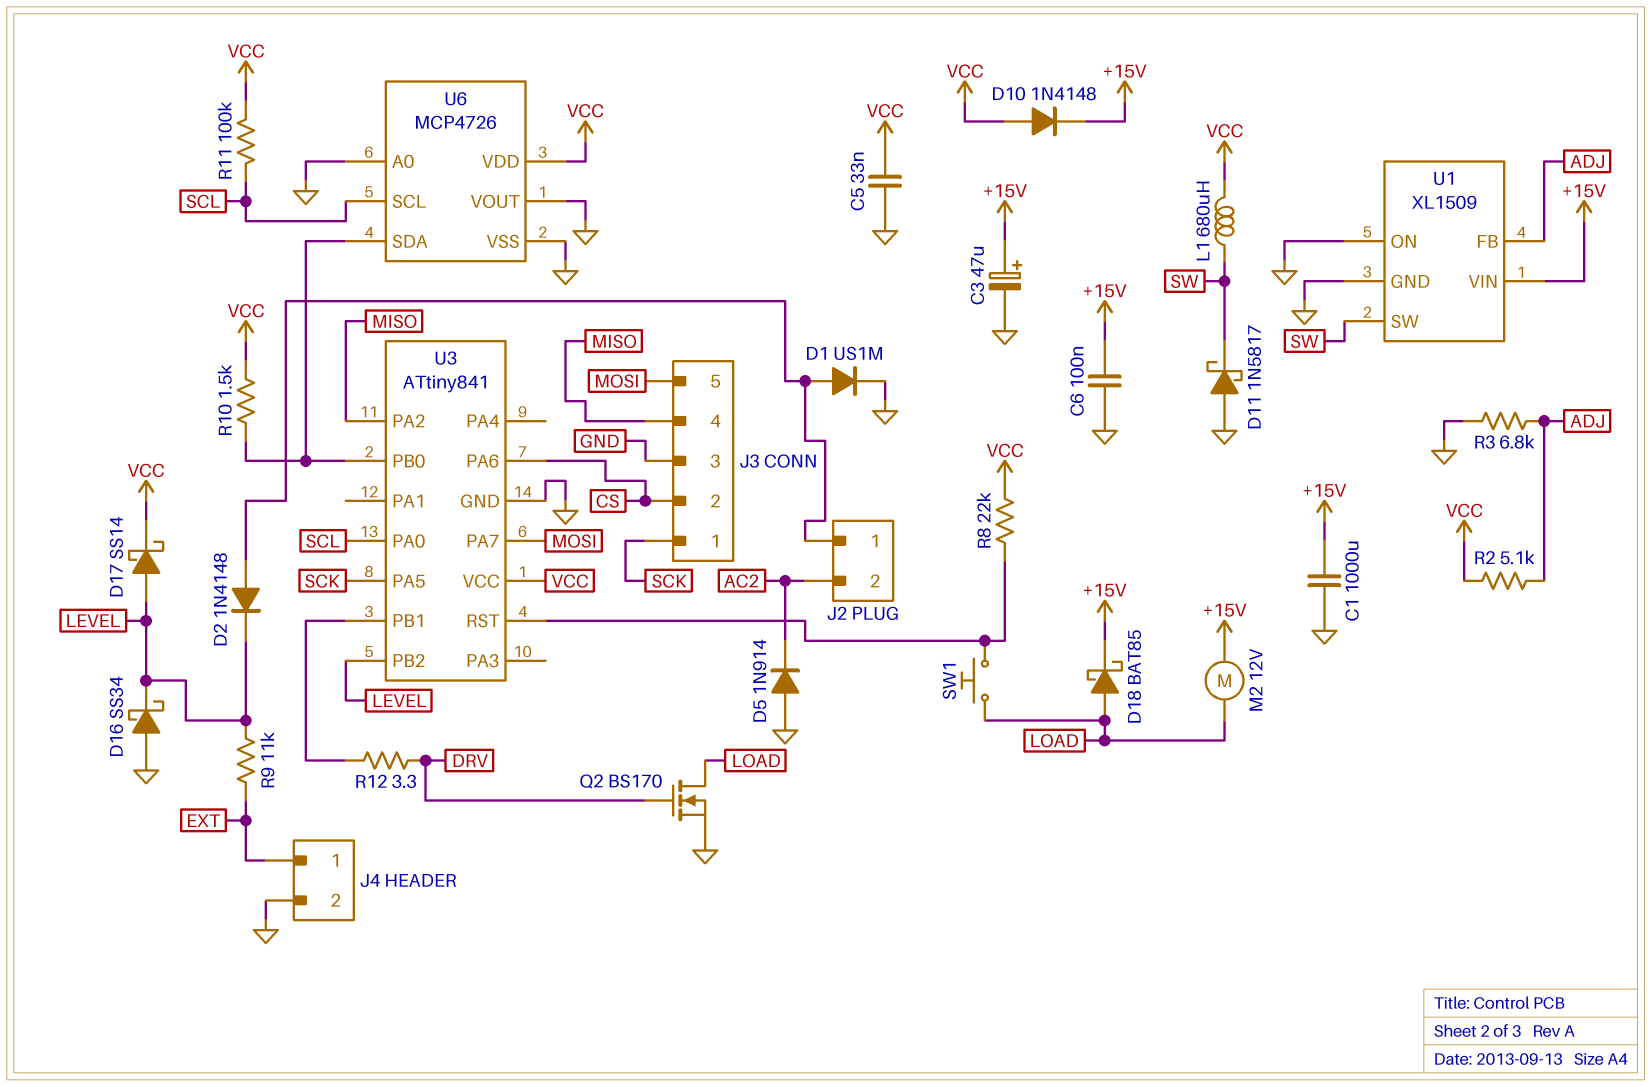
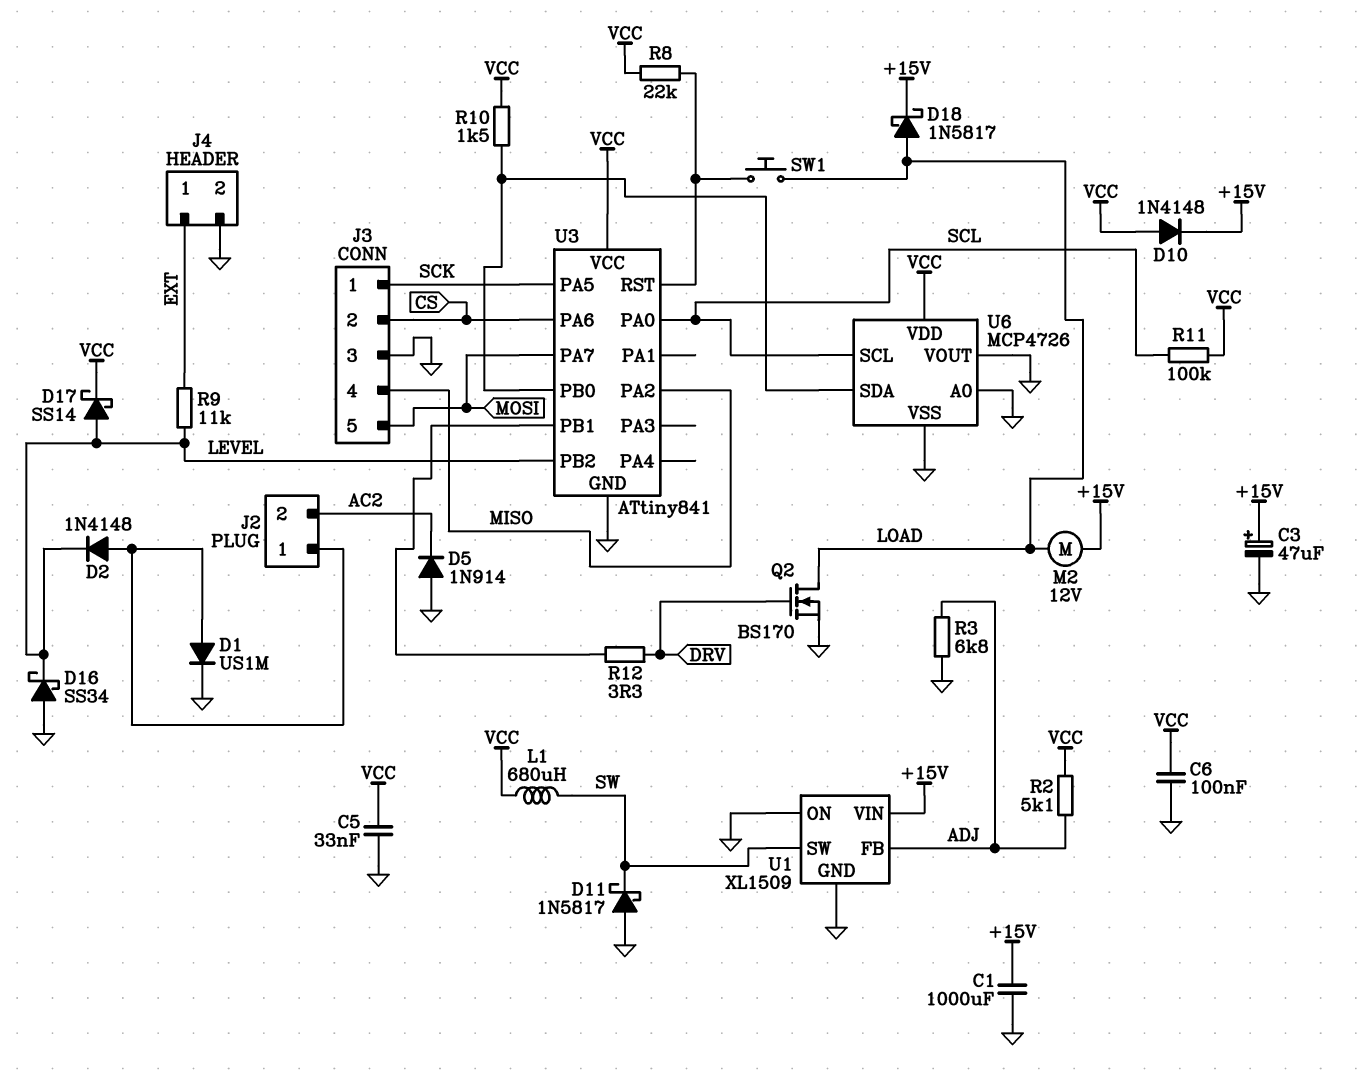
C6: 100nF (+15V, GND) -> 100nF (GND, VCC)
D18: schottky BAT85 (A LOAD, K +15V) -> schottky 1N5817 (A LOAD, K +15V)

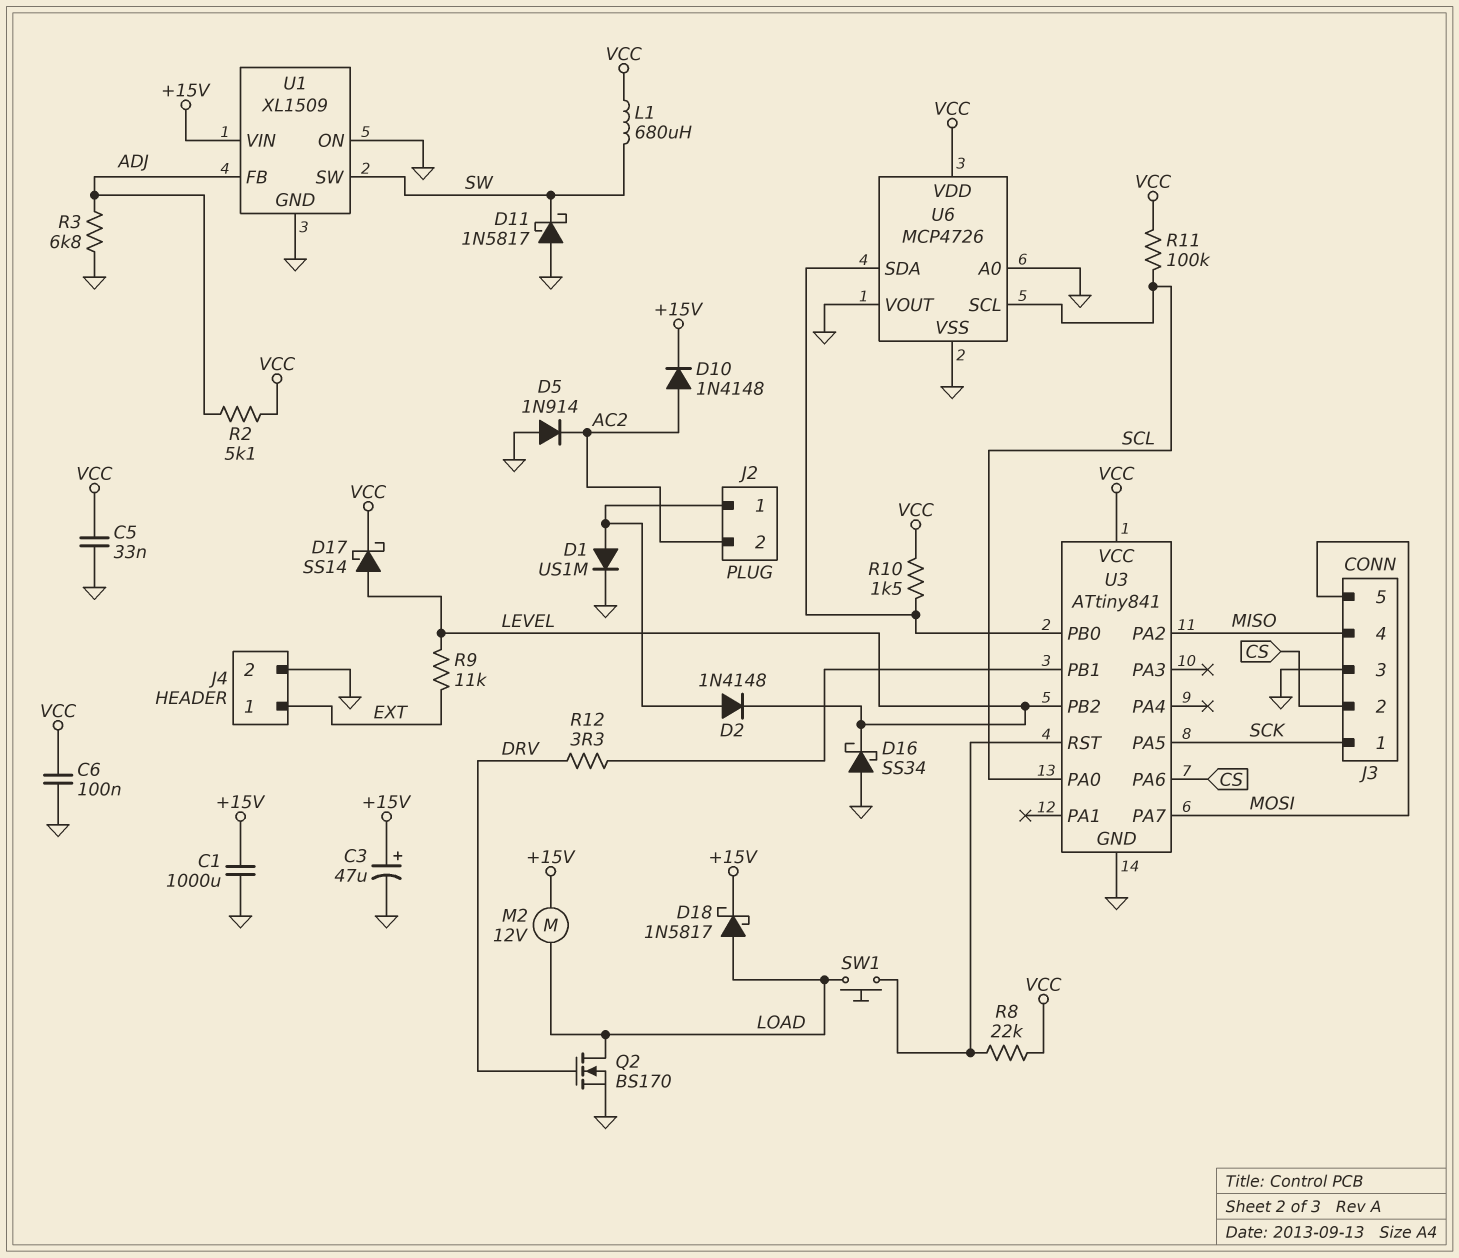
D10: diode 1N4148 (A VCC, K +15V) -> diode 1N4148 (A AC2, K +15V)

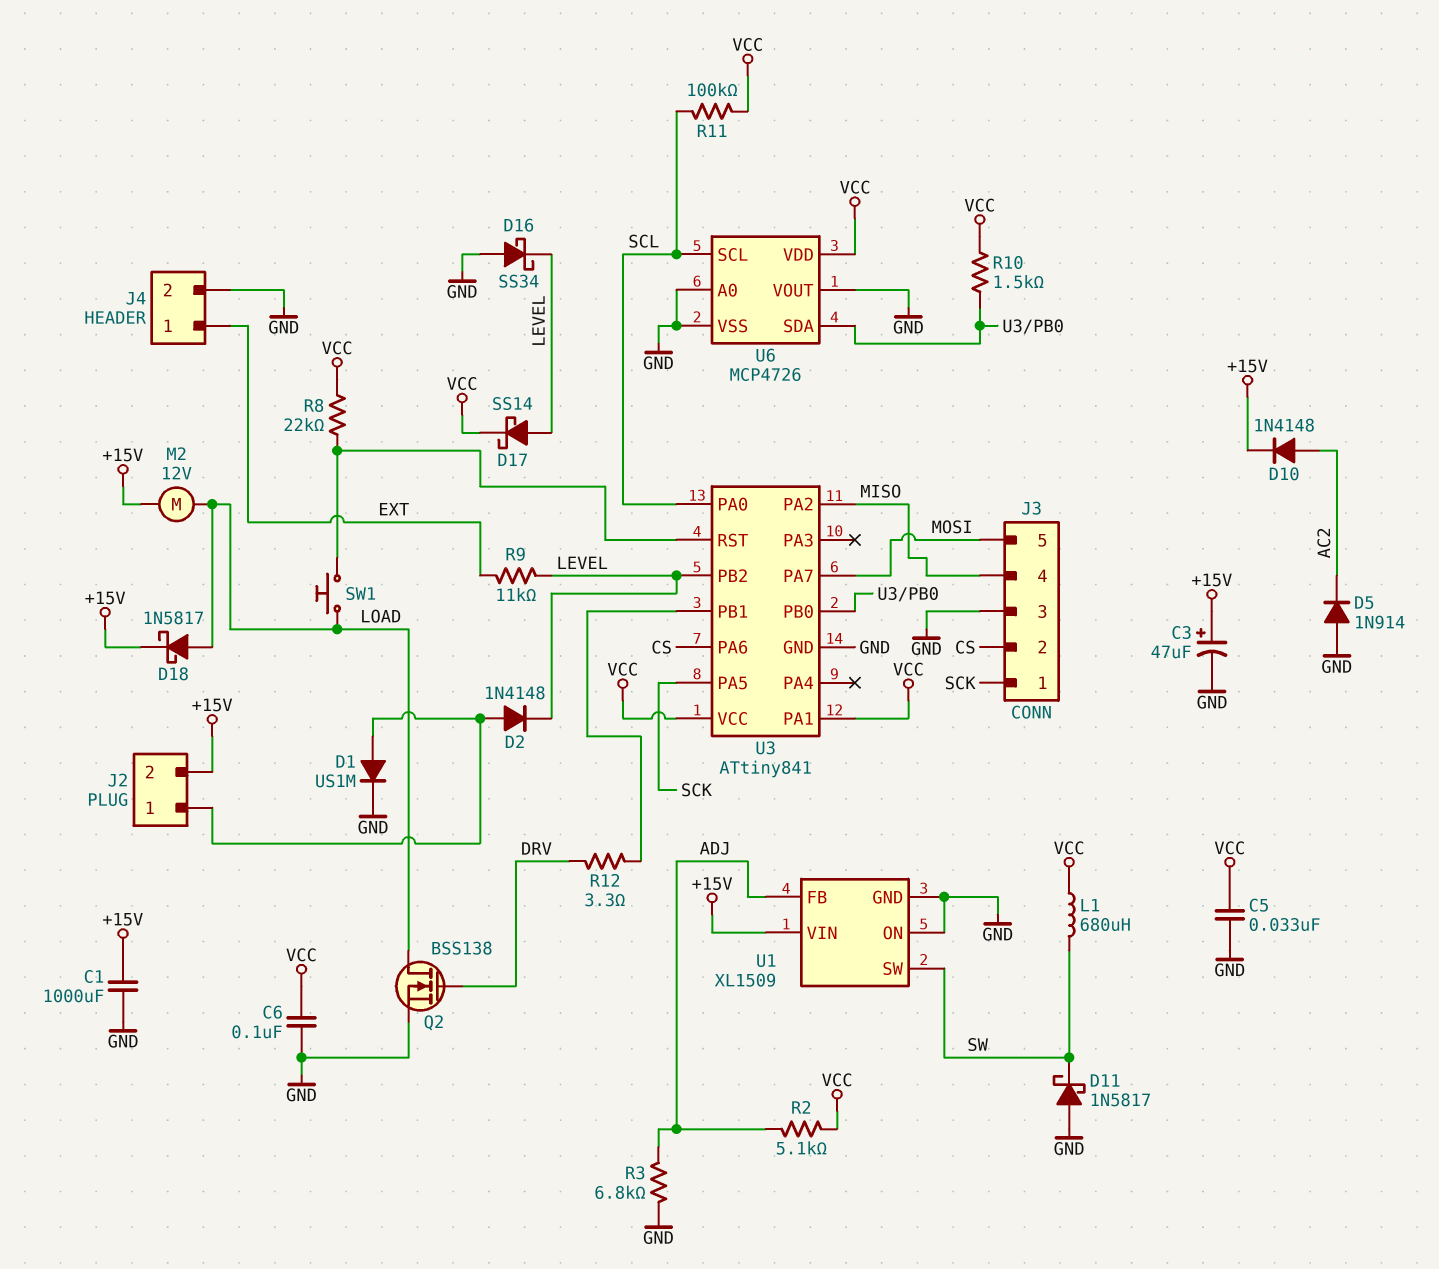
J2 pin 2: AC2 -> +15V
Q2: NMOS BS170 (G DRV, D LOAD, S GND) -> NMOS BSS138 (G DRV, D LOAD, S GND)
U3 pin PA1: none -> VCC

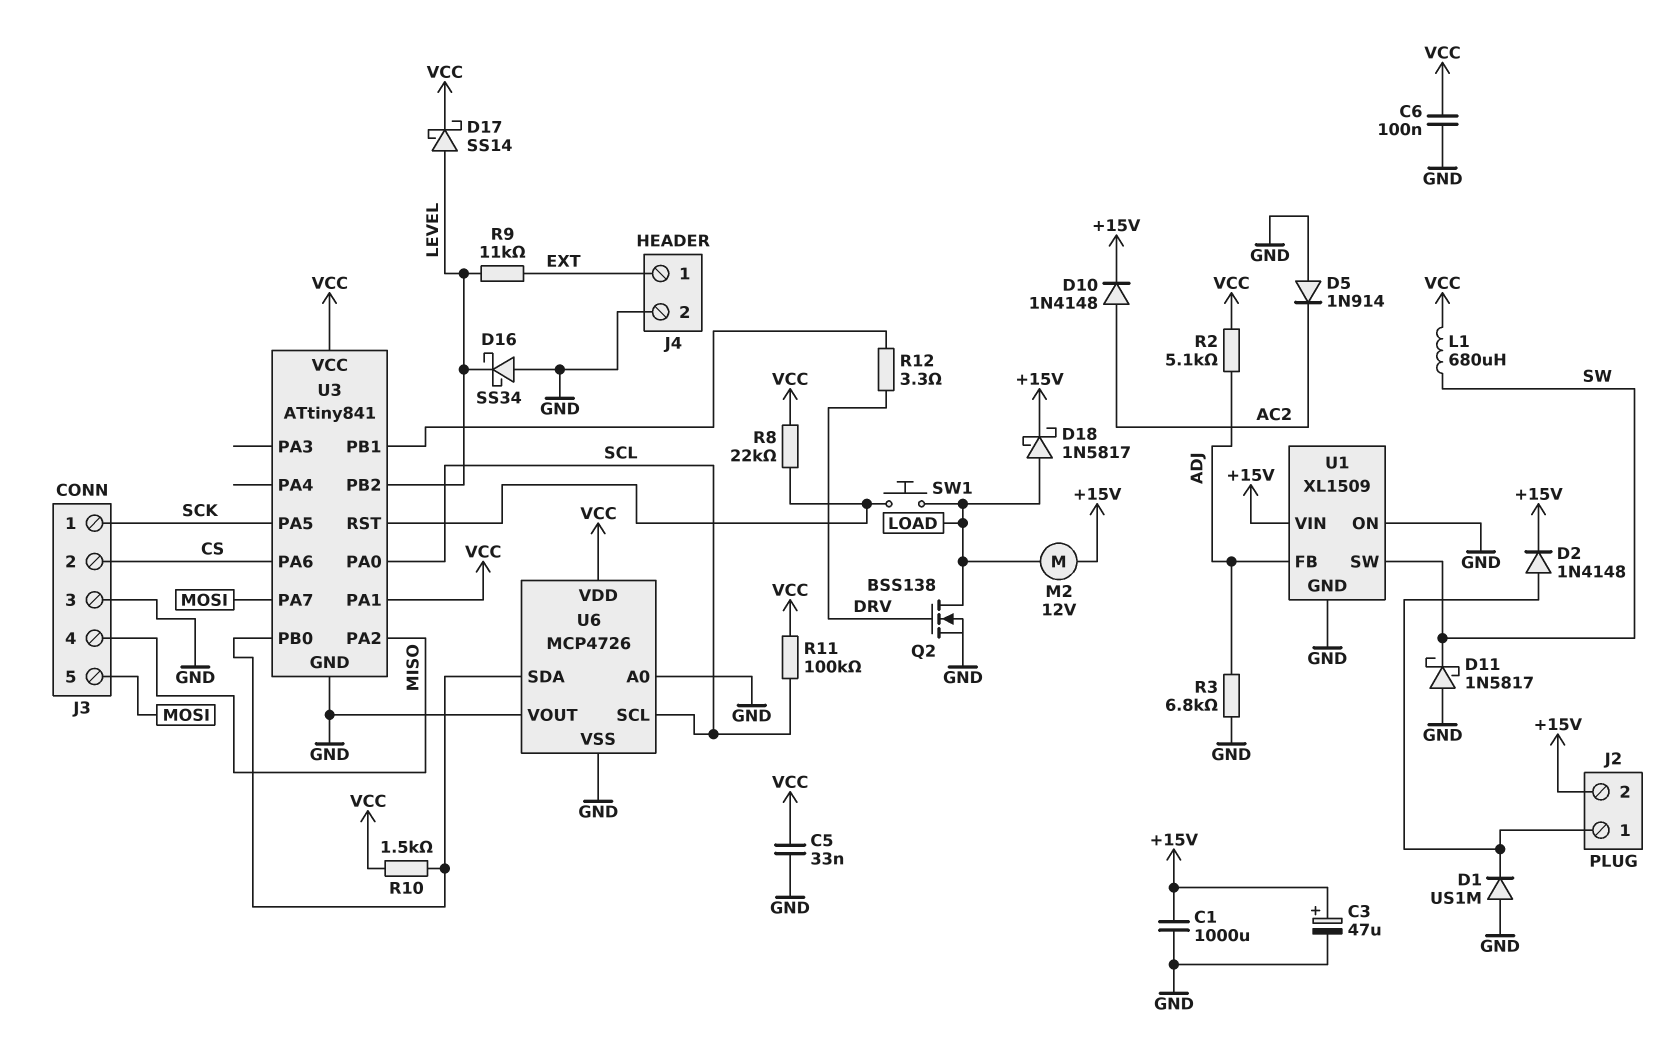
D1: diode US1M (A J2/1, K GND) -> diode US1M (A GND, K J2/1)
D2: diode 1N4148 (A J2/1, K LEVEL) -> diode 1N4148 (A J2/1, K +15V)

